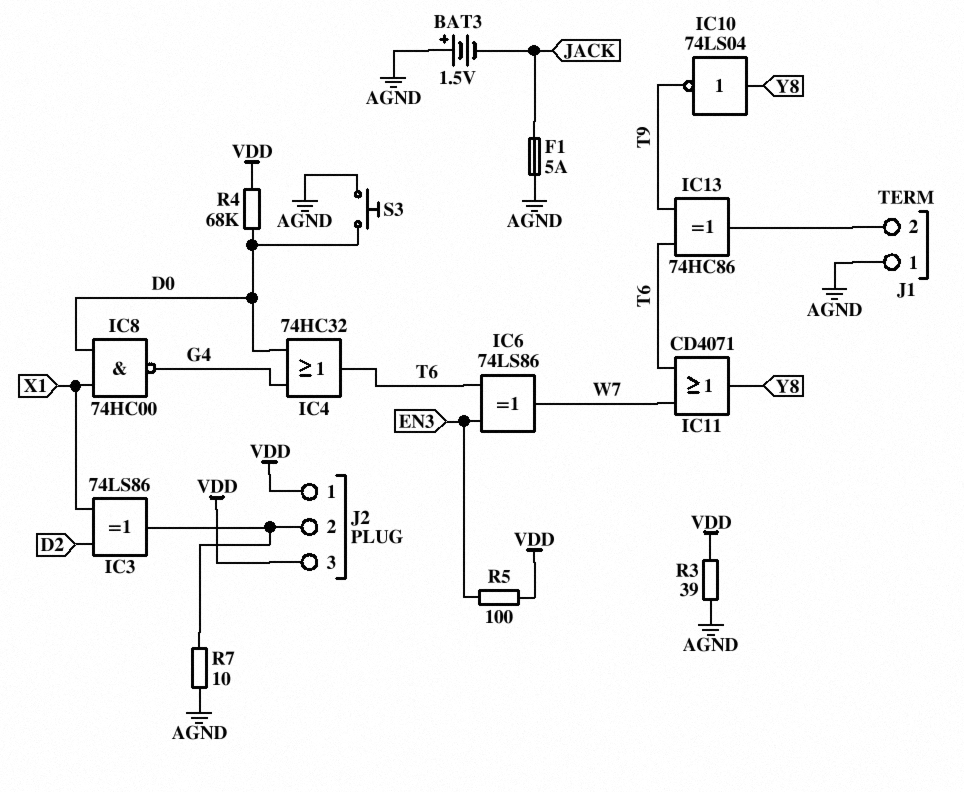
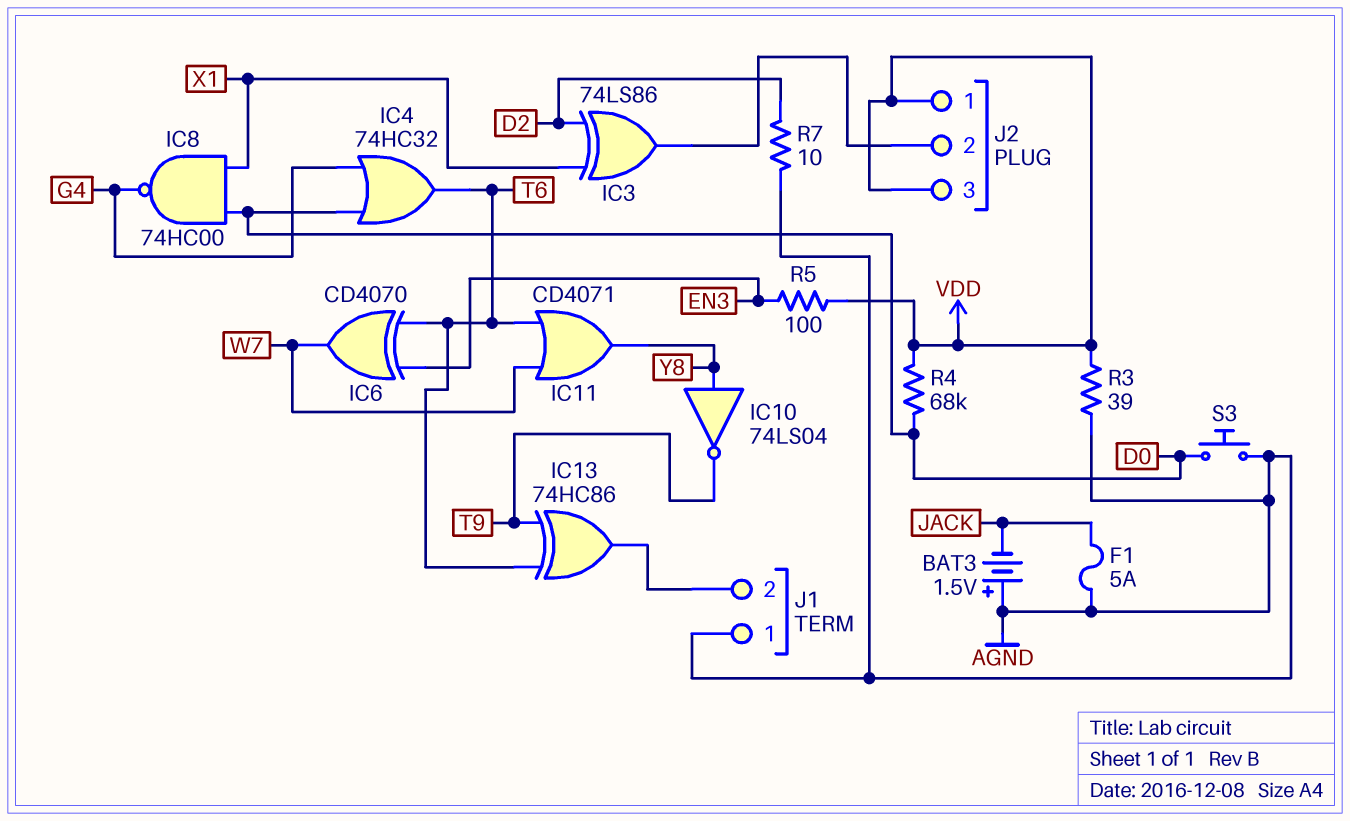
IC6: XOR 74LS86 (in EN3, in T6, out W7) -> XOR CD4070 (in EN3, in T6, out W7)
R7: 10 (AGND, J2/2) -> 10 (AGND, D2)

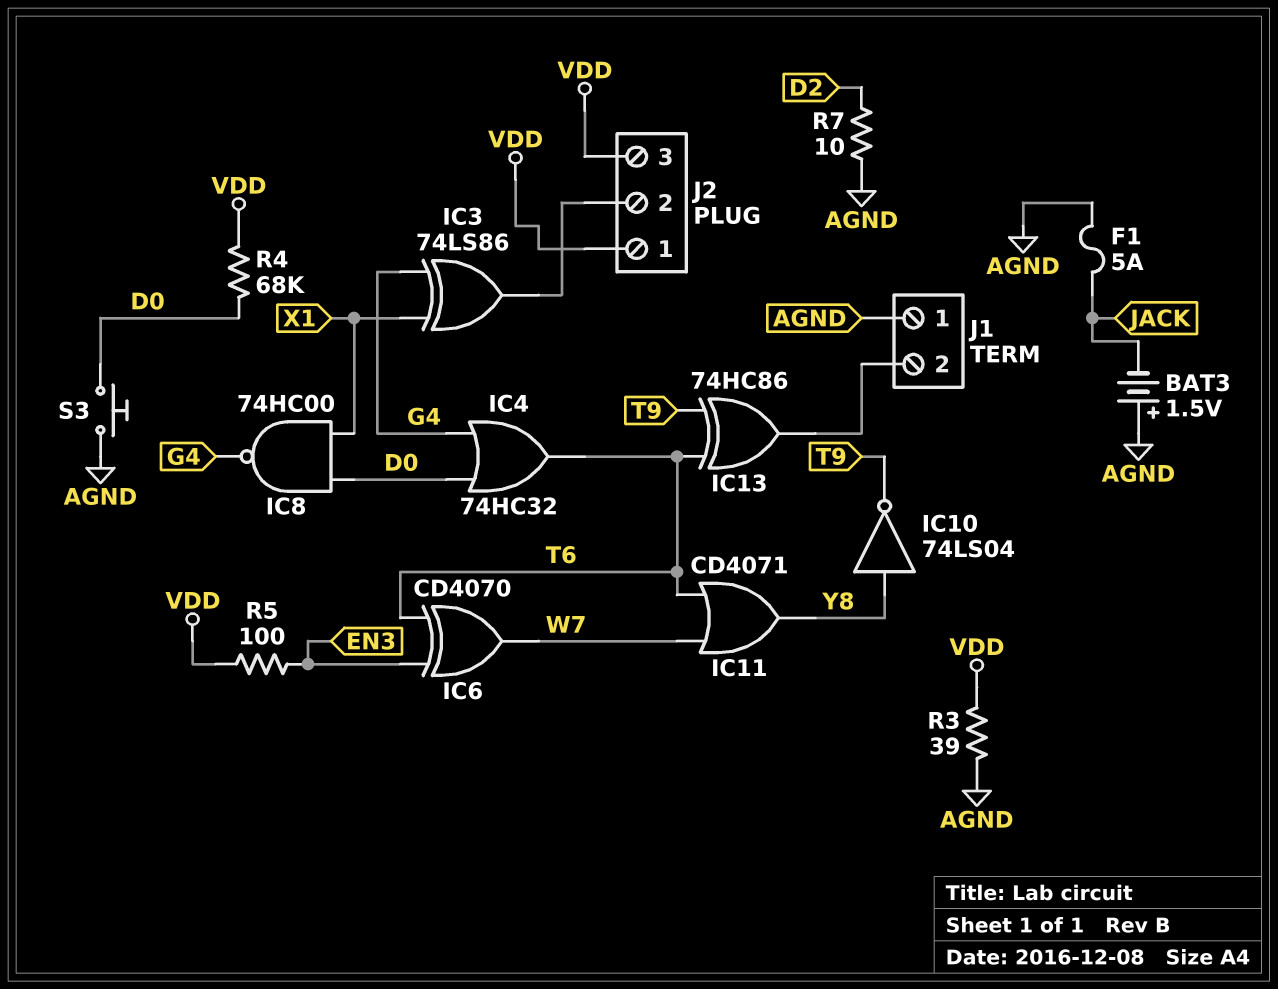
IC3: XOR 74LS86 (in D2, in X1, out J2/2) -> XOR 74LS86 (in G4, in X1, out J2/2)

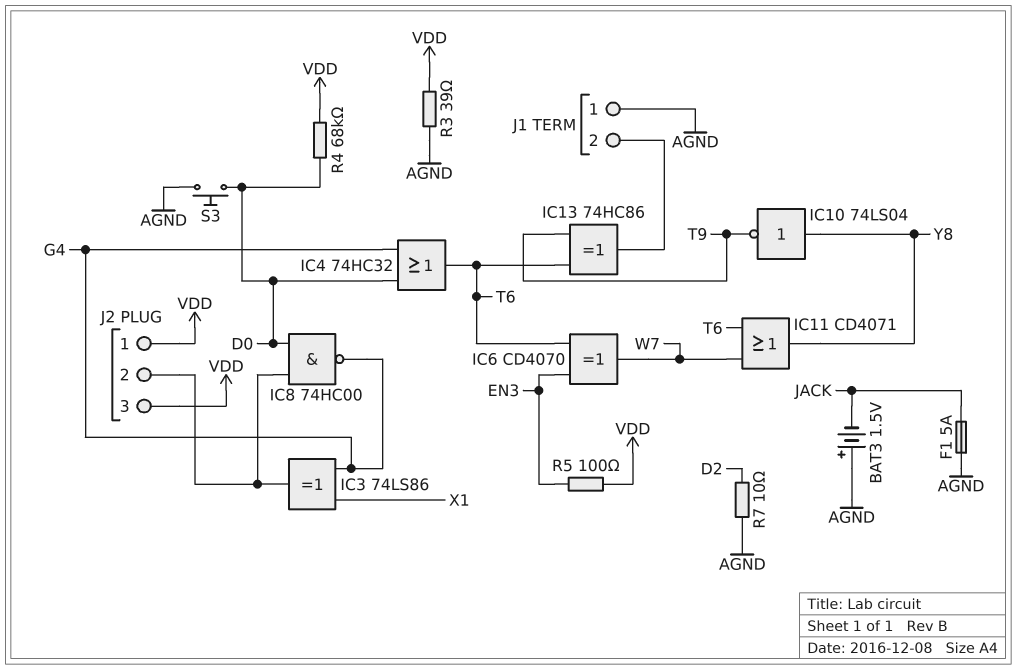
IC8: NAND 74HC00 (in D0, in X1, out G4) -> NAND 74HC00 (in D0, in J2/2, out G4)

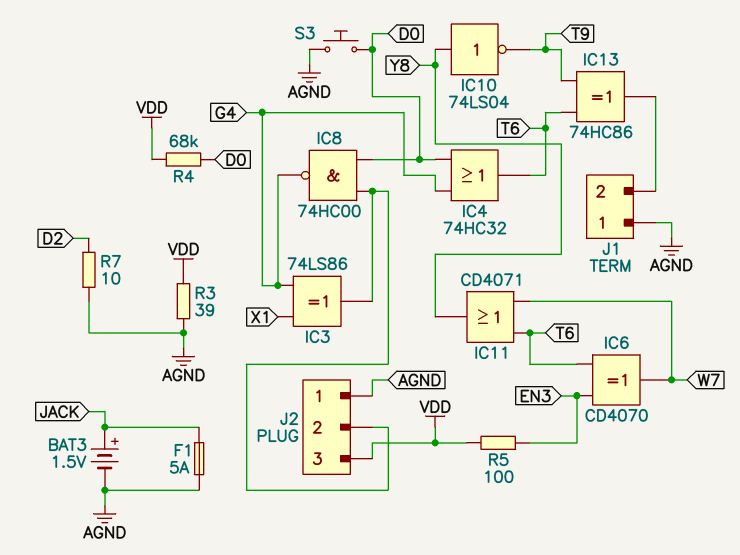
BAT3: 1.5V (plus AGND, minus JACK) -> 1.5V (plus JACK, minus AGND)
J2 pin 1: VDD -> AGND

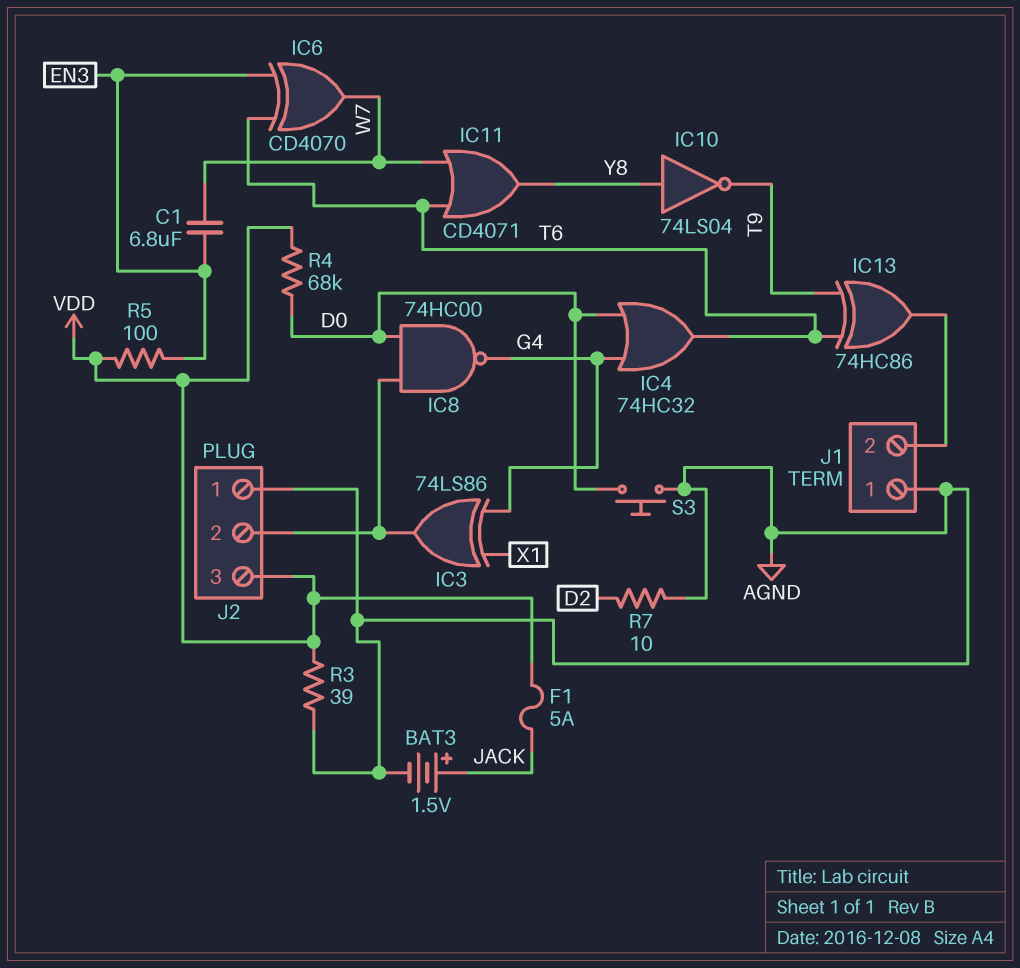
C1: none -> 6.8uF (EN3, W7)
F1: 5A (AGND, JACK) -> 5A (JACK, VDD)

